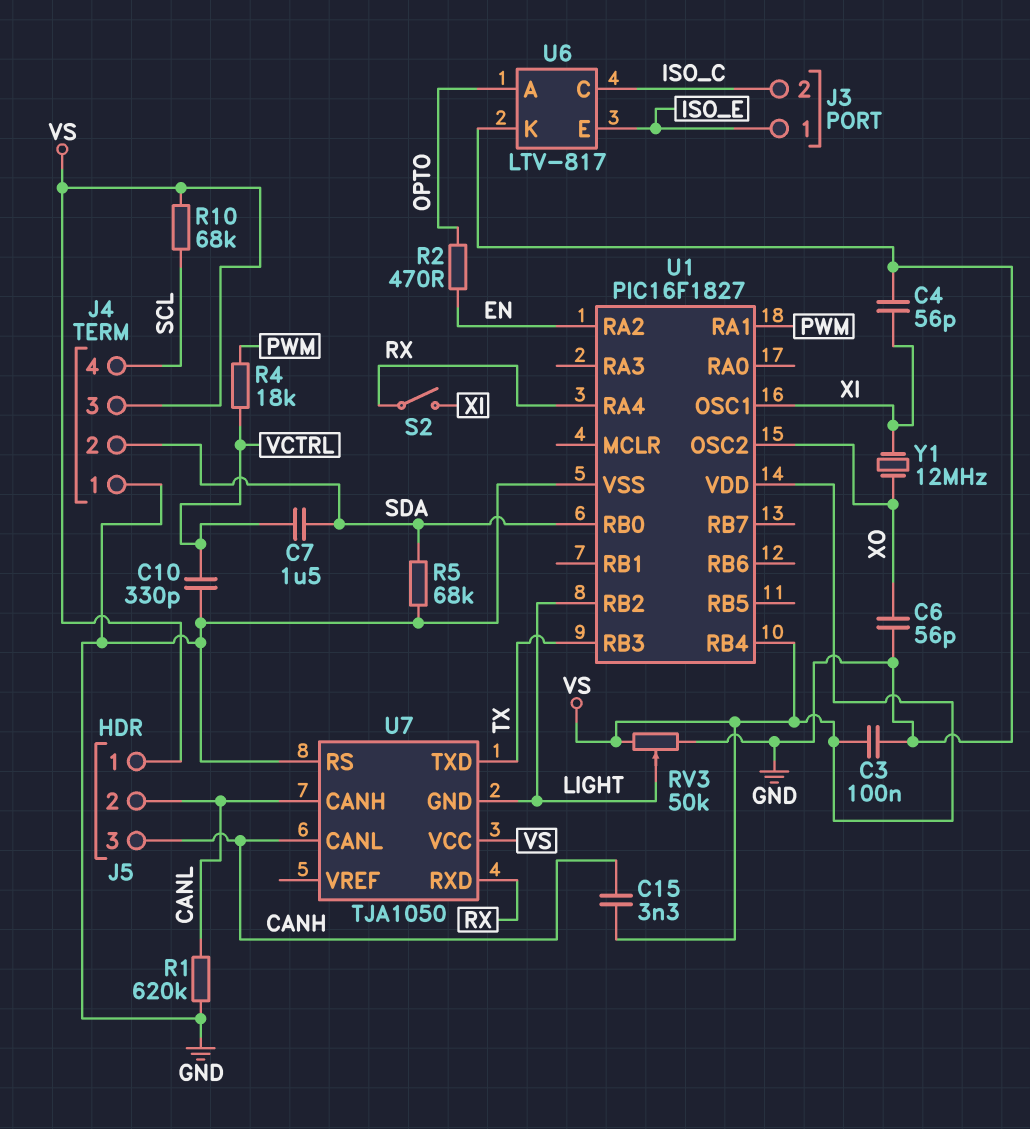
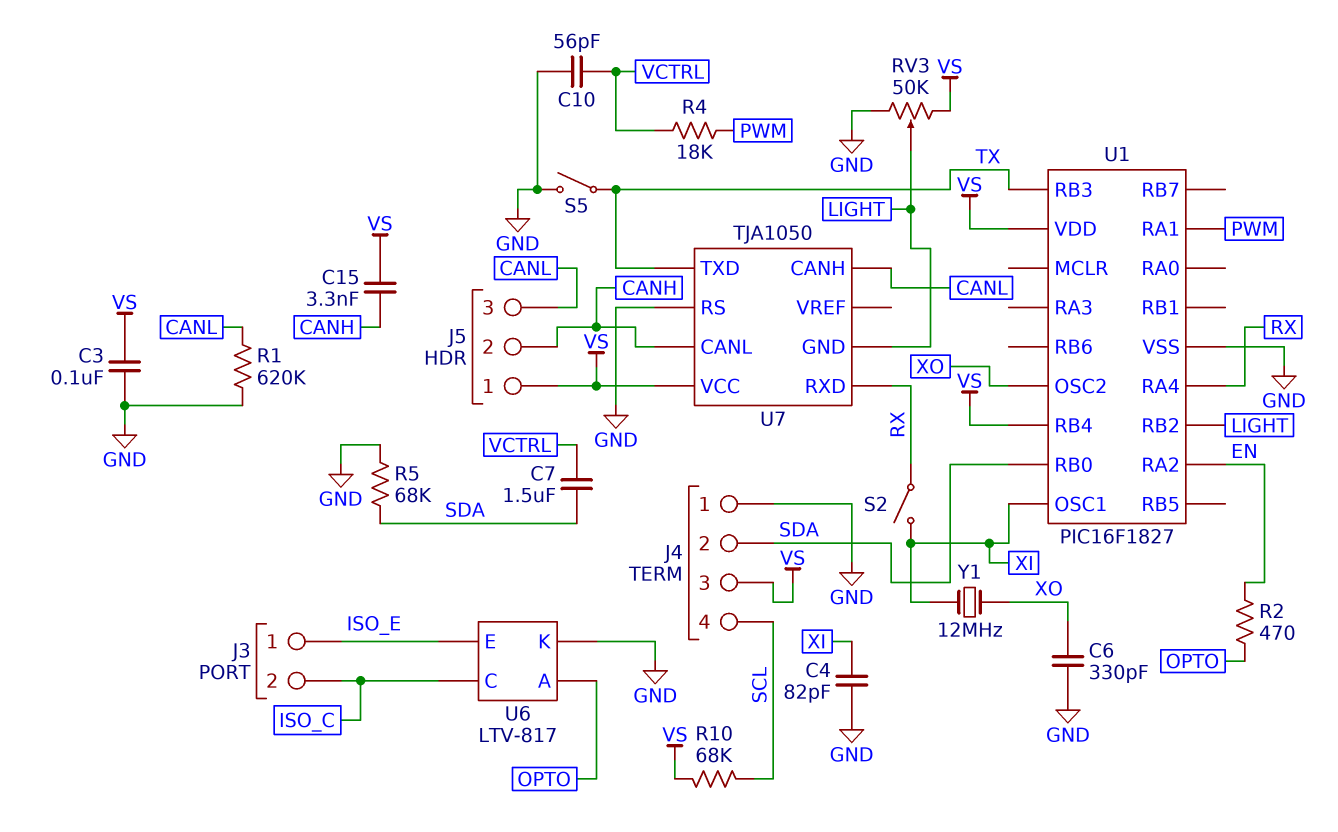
C4: 56pF (GND, XI) -> 82pF (GND, XI)
C6: 56pF (GND, XO) -> 330pF (GND, XO)
C10: 330pF (GND, VCTRL) -> 56pF (GND, VCTRL)
J5 pin 2: CANL -> CANH
J5 pin 3: CANH -> CANL
S5: none -> switch (GND, TX)

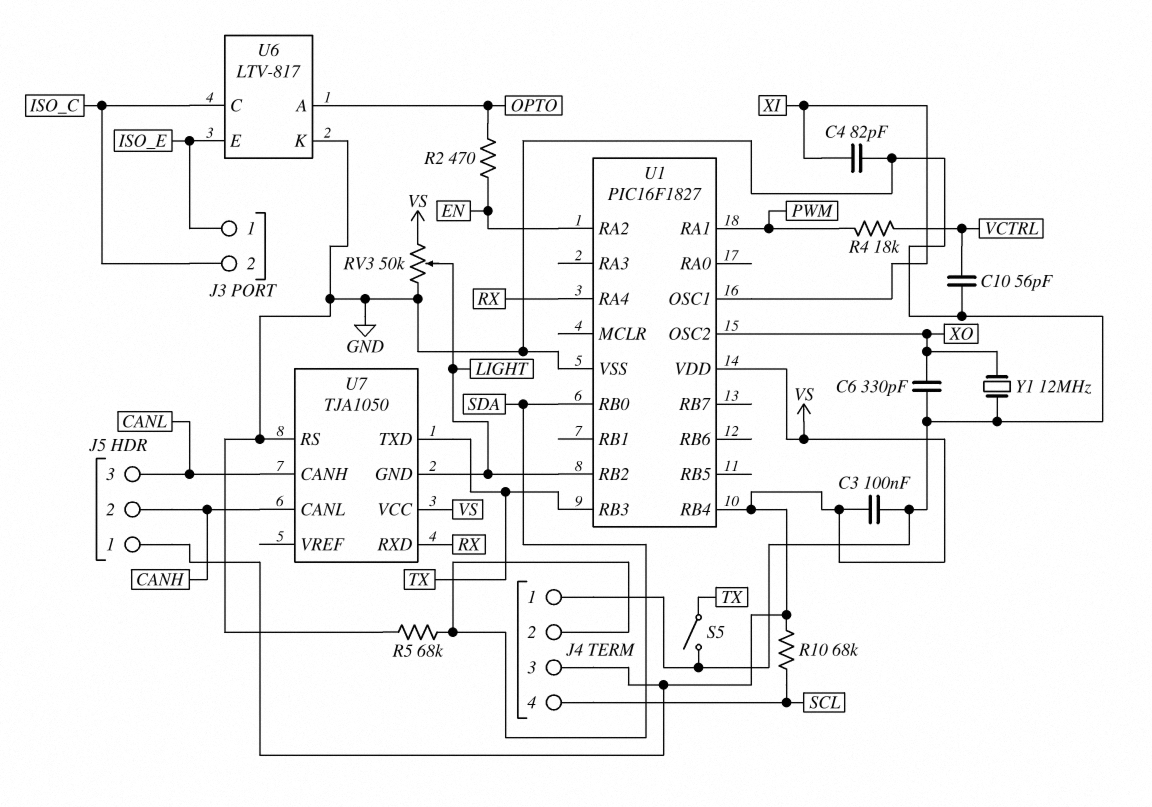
C7: 1.5uF (SDA, VCTRL) -> none
C15: 3.3nF (CANH, VS) -> none
R1: 620k (CANL, GND) -> none
S2: switch (RX, XI) -> none
Y1: 12MHz (XI, XO) -> 12MHz (GND, XO)

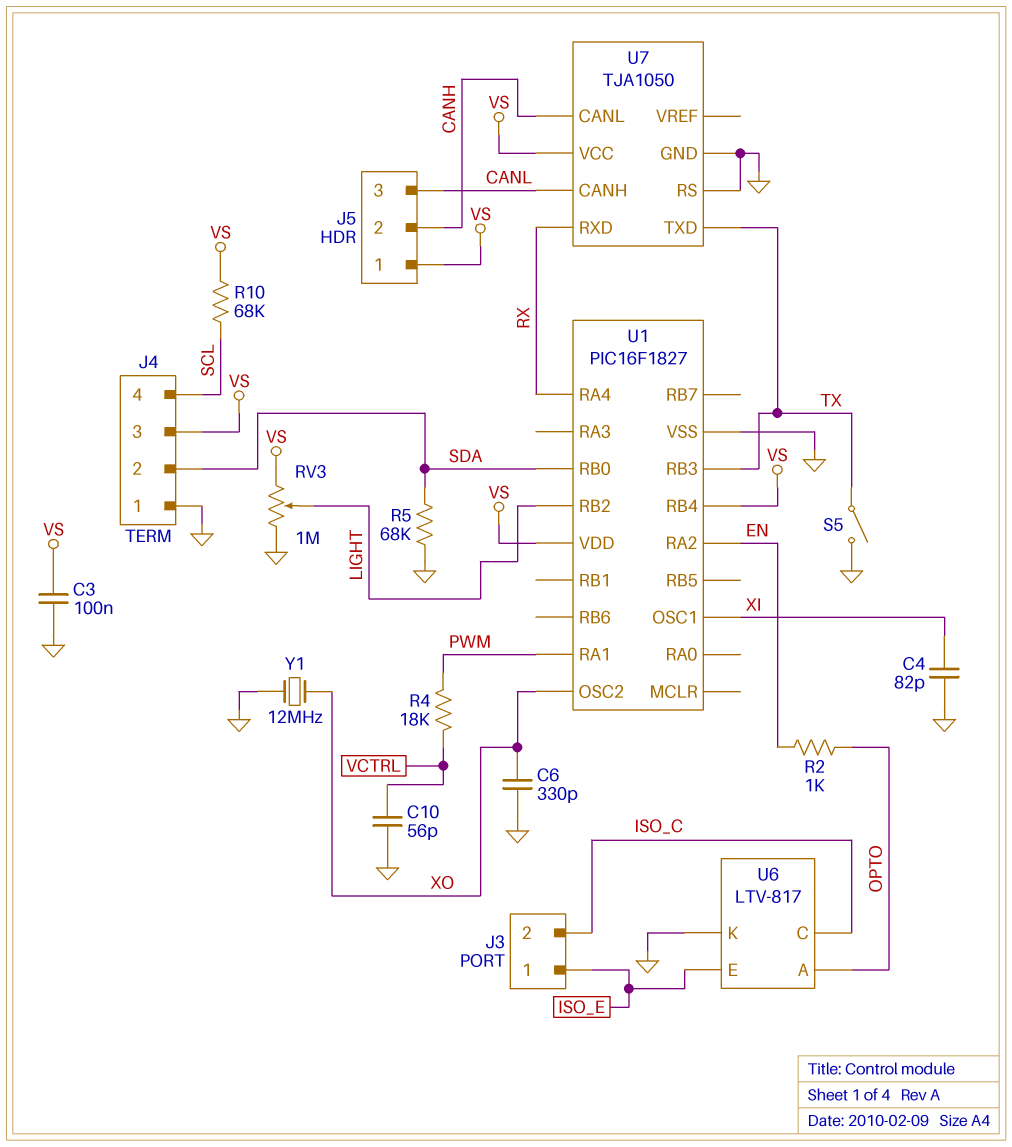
R2: 470 (EN, OPTO) -> 1k (EN, OPTO)
RV3: 50k (GND, VS, wiper LIGHT) -> 1M (GND, VS, wiper LIGHT)
U7 pin GND: LIGHT -> GND

